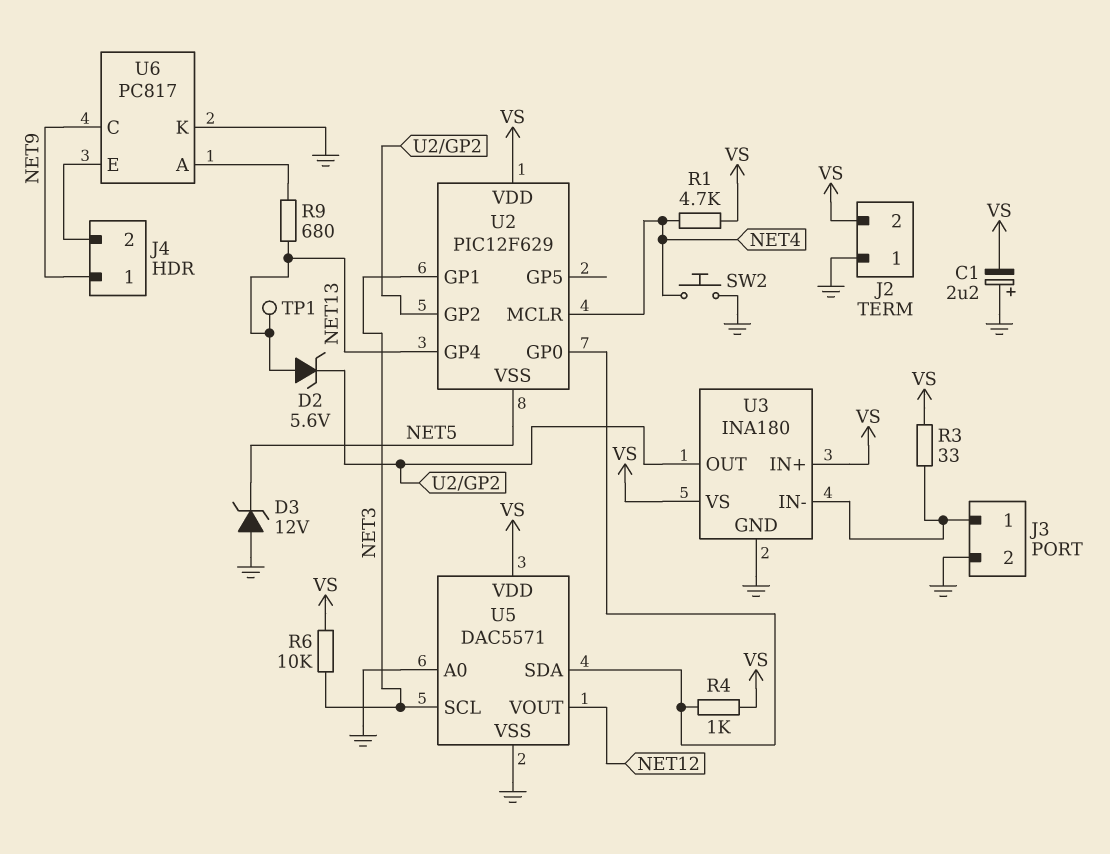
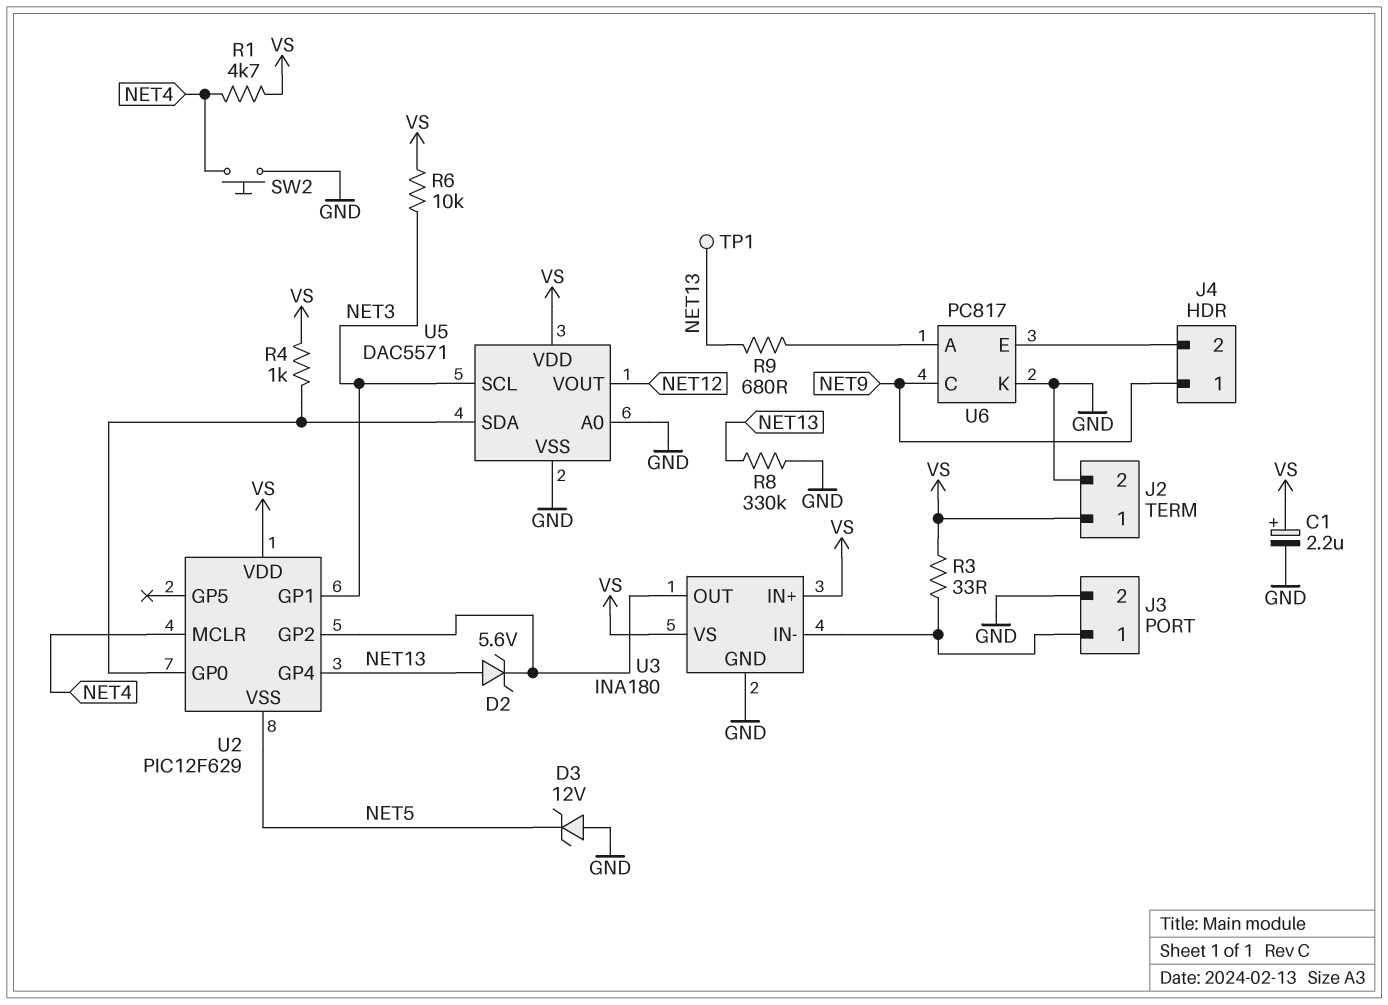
C1: 2.2uF (plus GND, minus VS) -> 2.2uF (plus VS, minus GND)
J2 pin 1: GND -> VS
J2 pin 2: VS -> GND
R8: none -> 330k (GND, NET13)

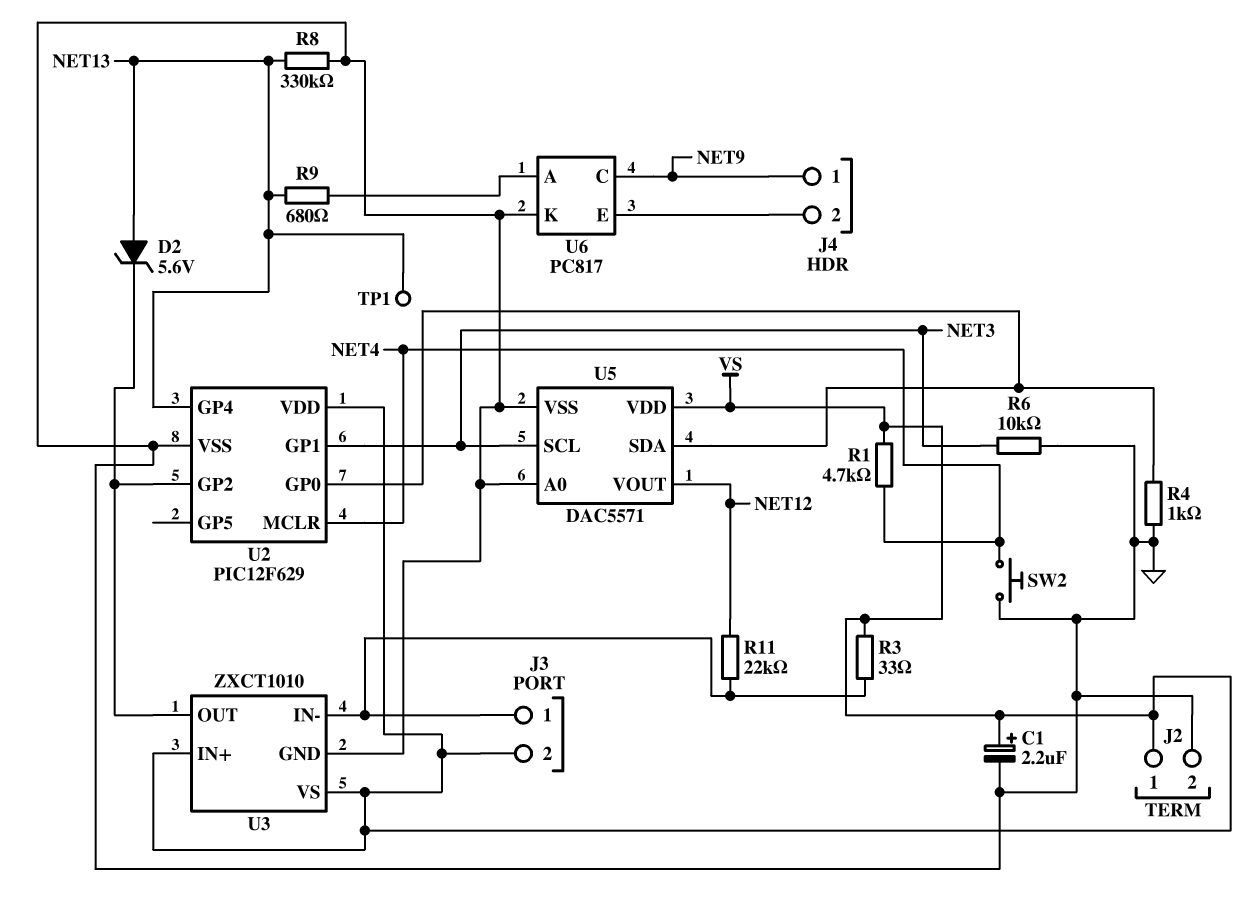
D3: zener 12V (A GND, K NET5) -> none
J3 pin 2: GND -> VS
R4: 1k (U2/GP0, VS) -> 1k (GND, U2/GP0)
R6: 10k (NET3, VS) -> 10k (GND, NET3)
R11: none -> 22k (J3/1, NET12)
U2 pin VSS: NET5 -> GND
U3: INA180 -> ZXCT1010

